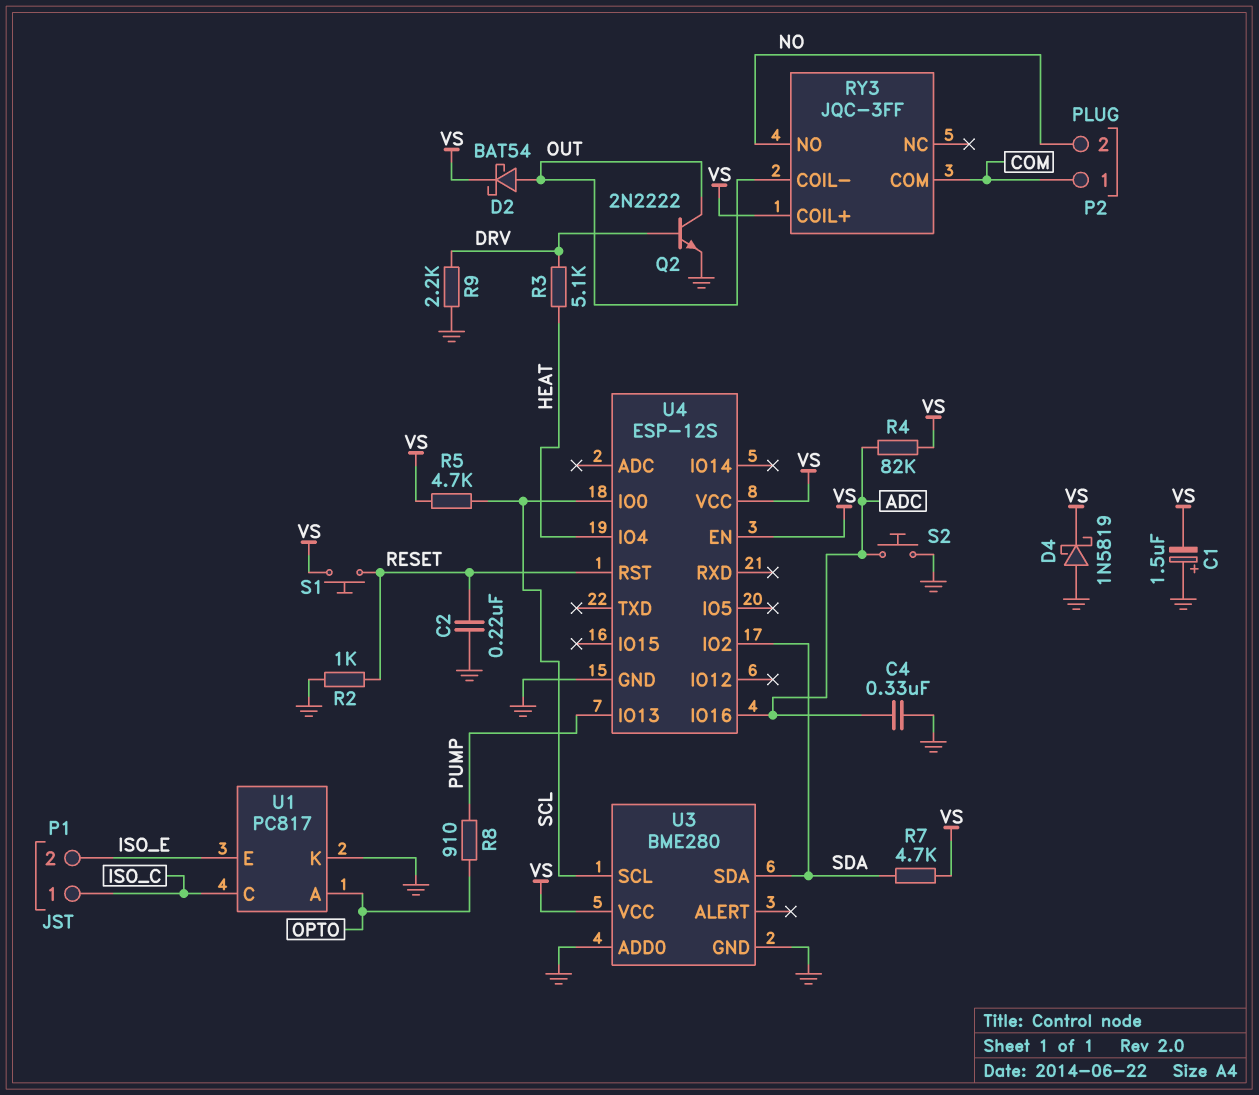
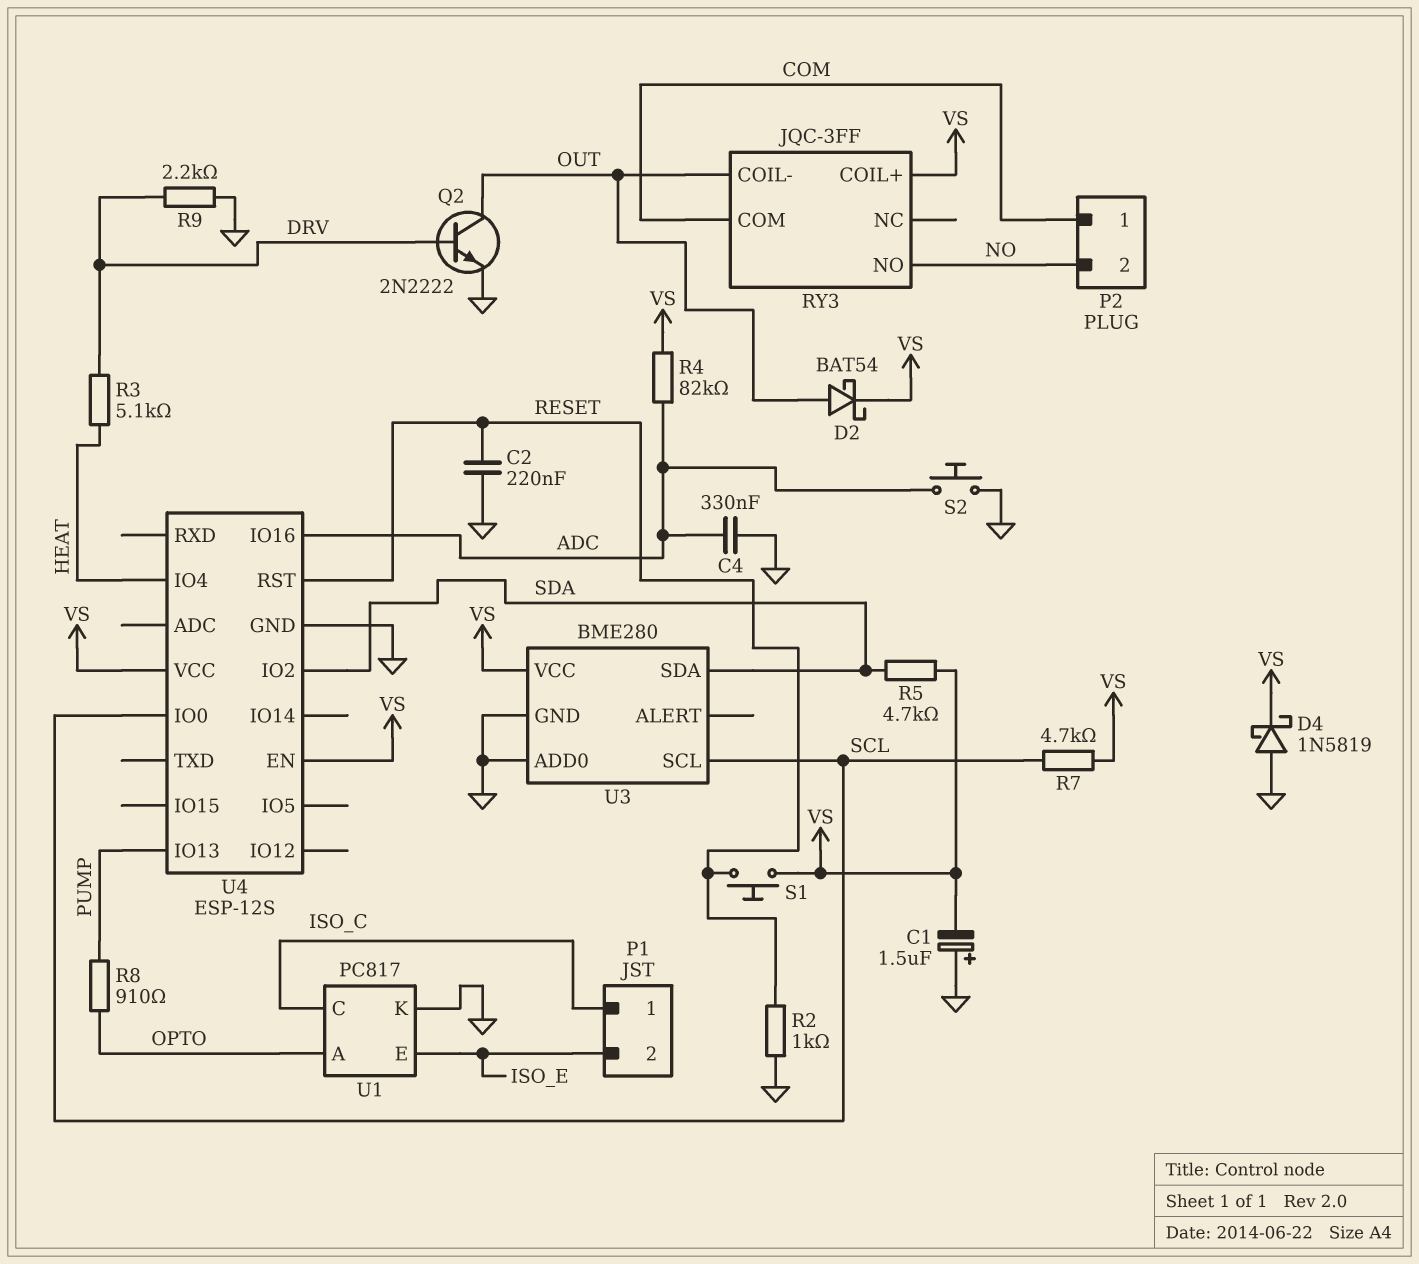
R5: 4.7k (SCL, VS) -> 4.7k (SDA, VS)
R7: 4.7k (SDA, VS) -> 4.7k (SCL, VS)

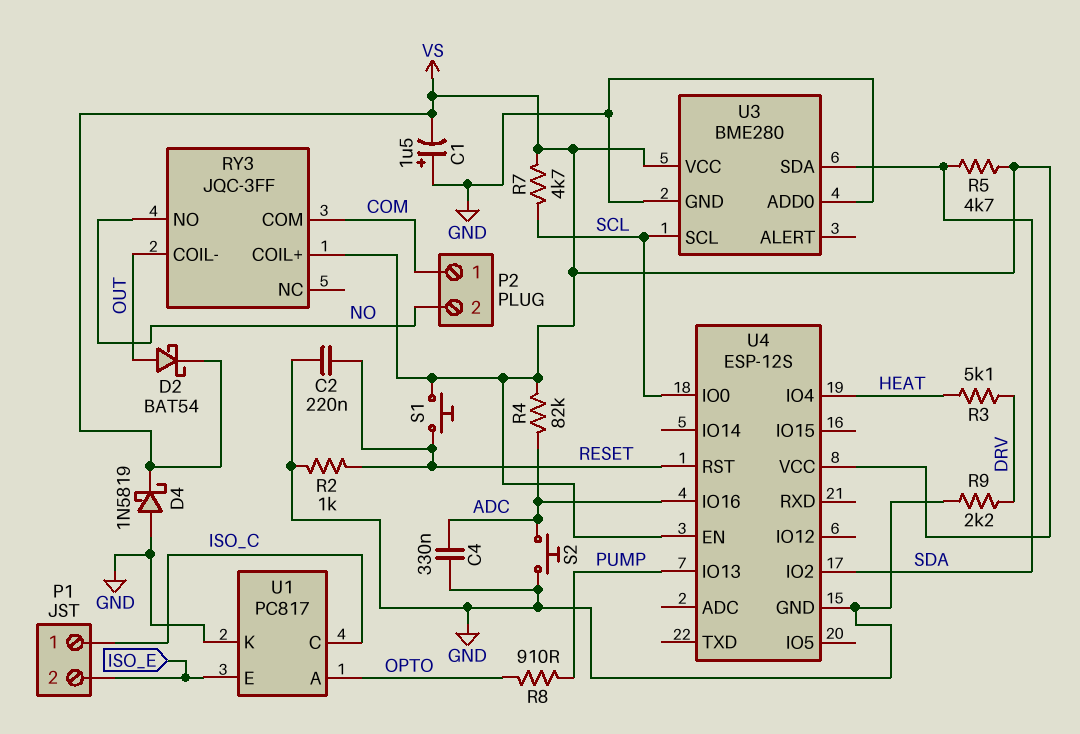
Q2: NPN 2N2222 (B DRV, C OUT, E GND) -> none

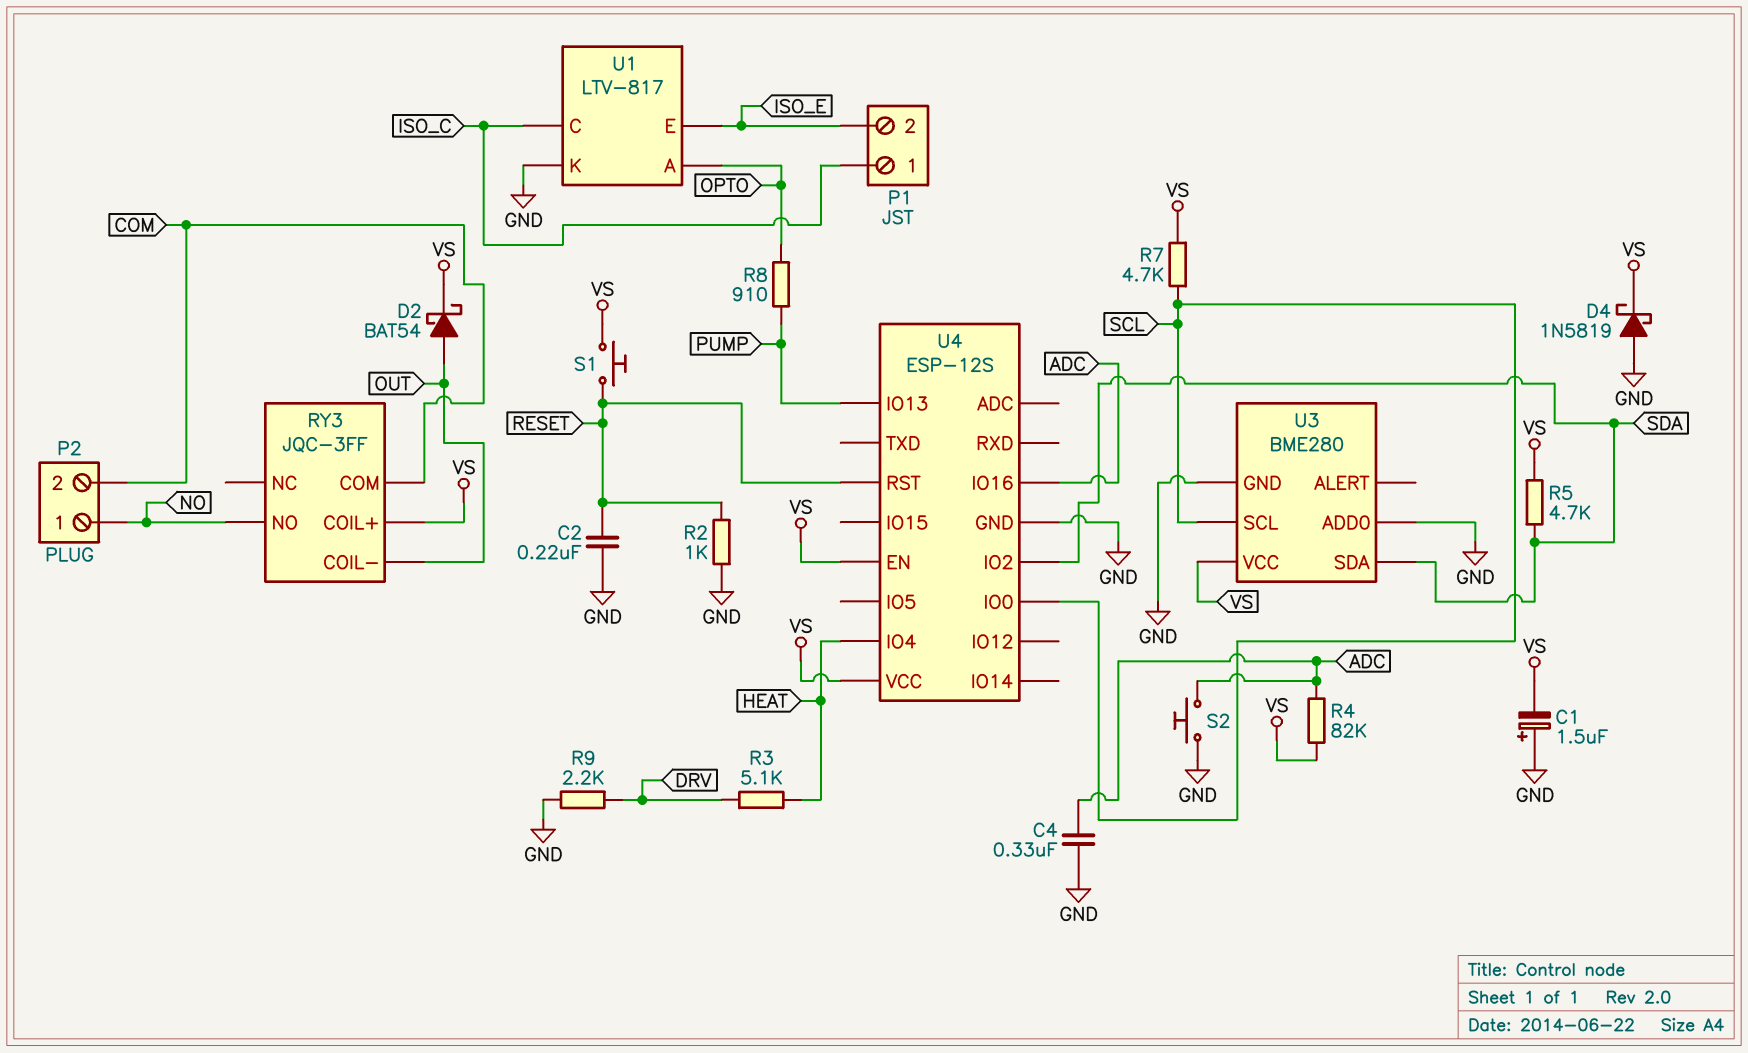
P2 pin 1: COM -> NO
P2 pin 2: NO -> COM
U1: PC817 -> LTV-817

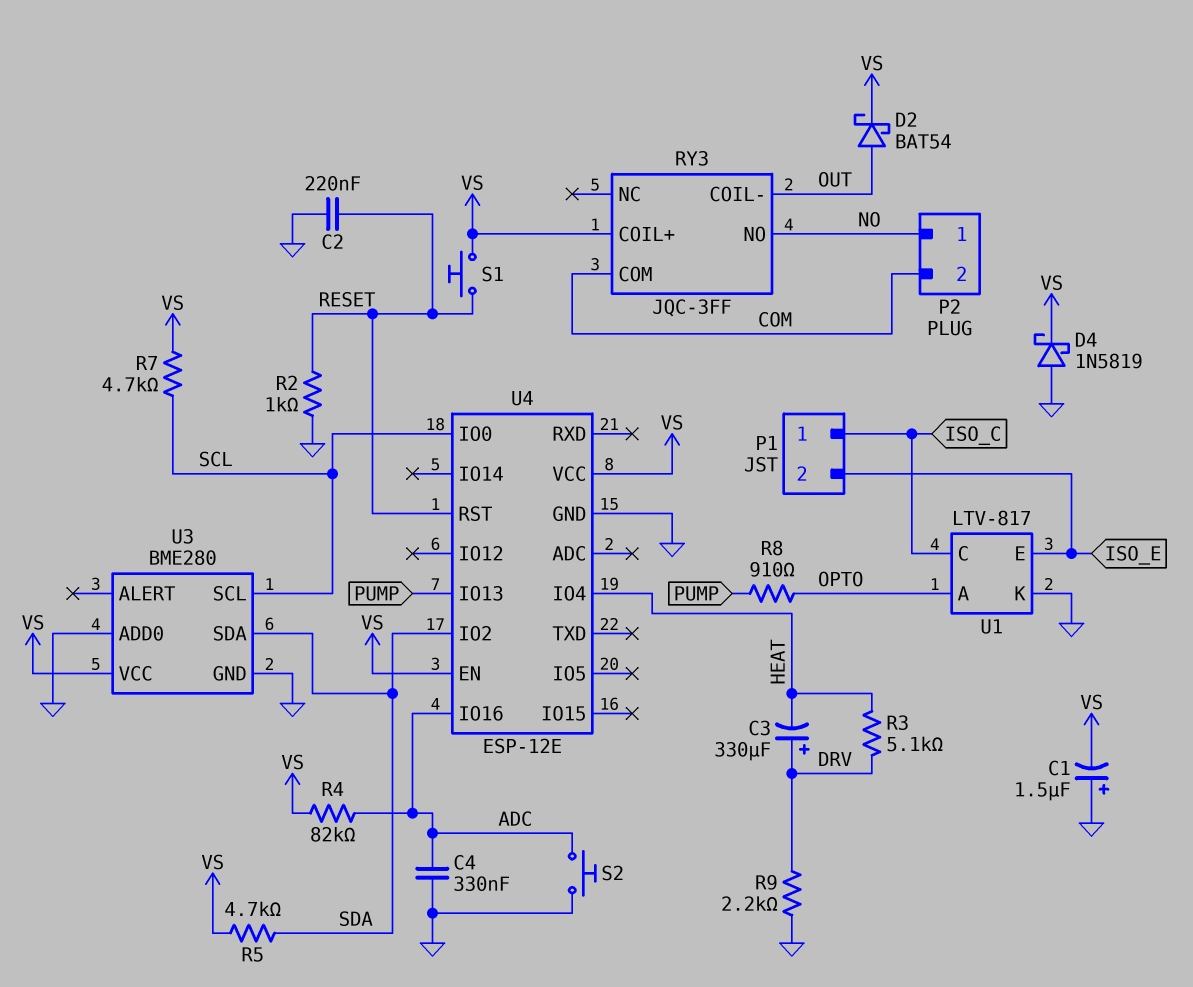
C3: none -> 330uF (plus DRV, minus HEAT)
U4: ESP-12S -> ESP-12E

